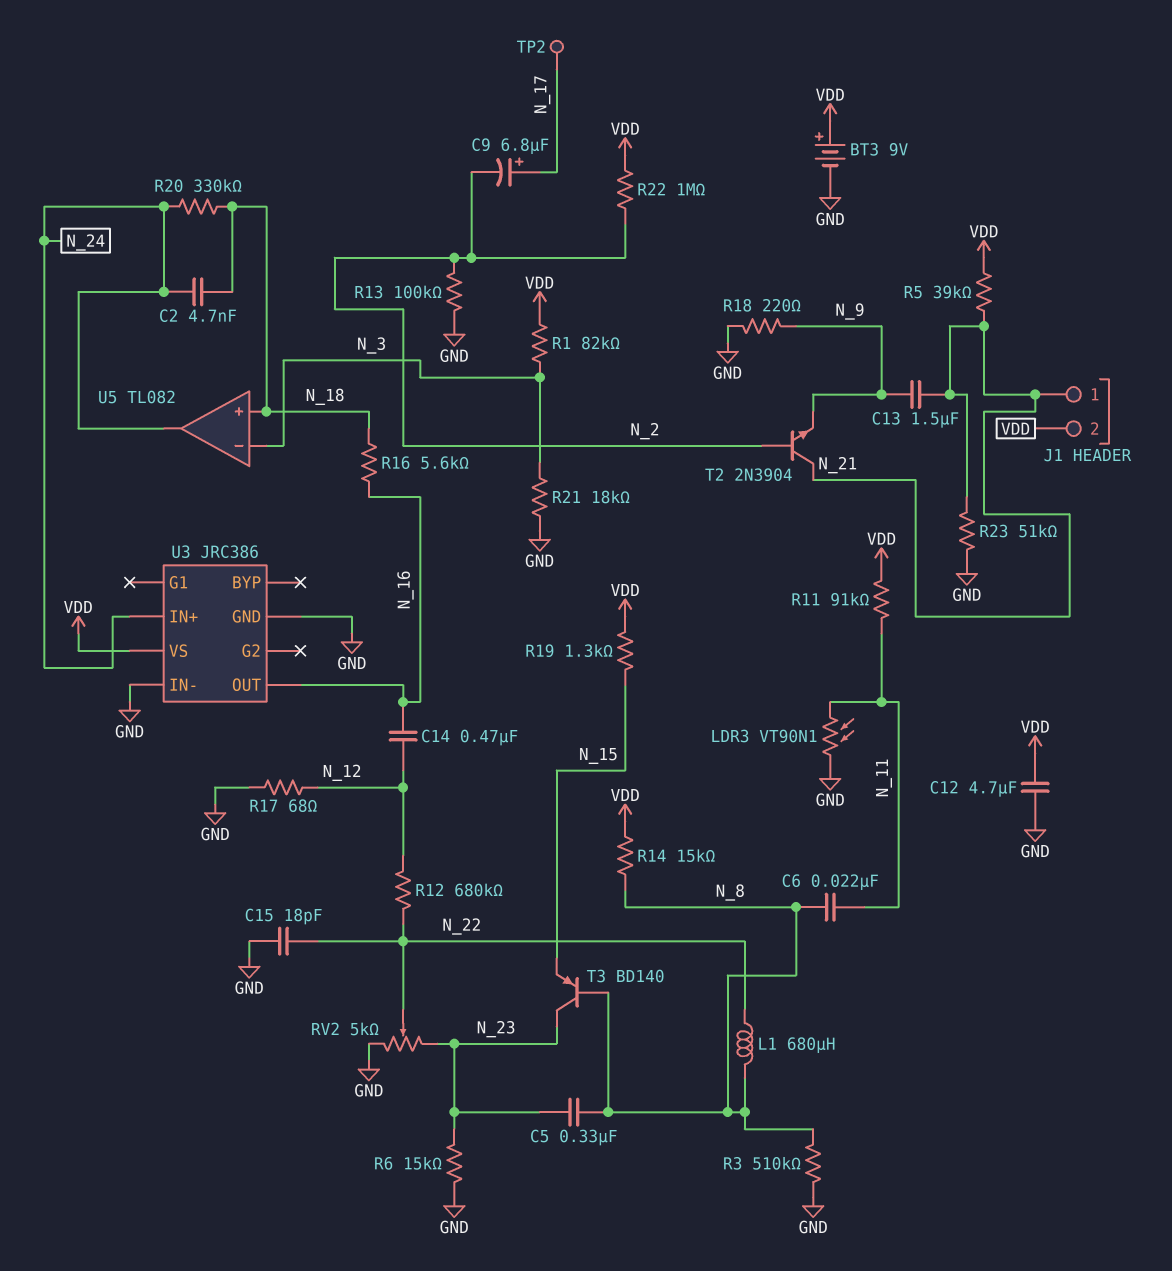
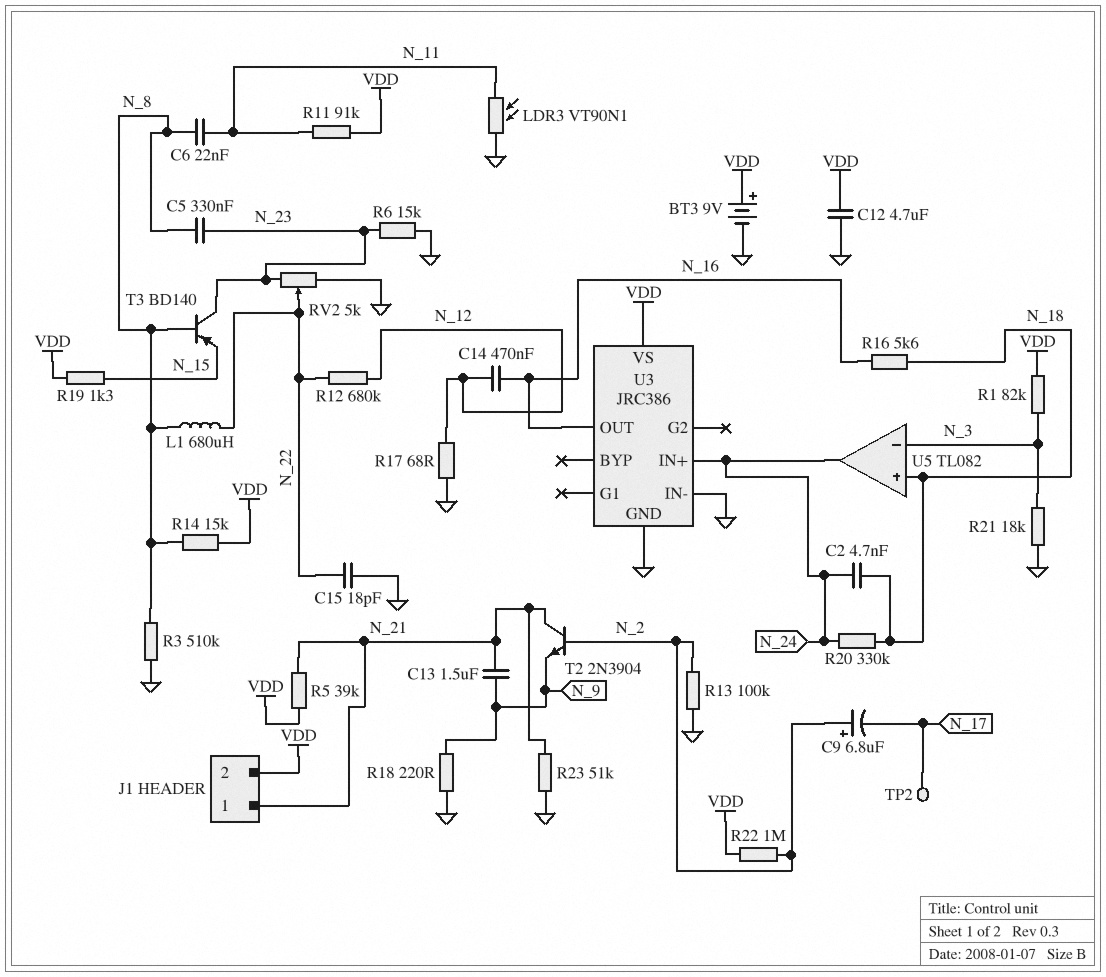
C9: 6.8uF (plus N_17, minus N_2) -> 6.8uF (plus N_2, minus N_17)

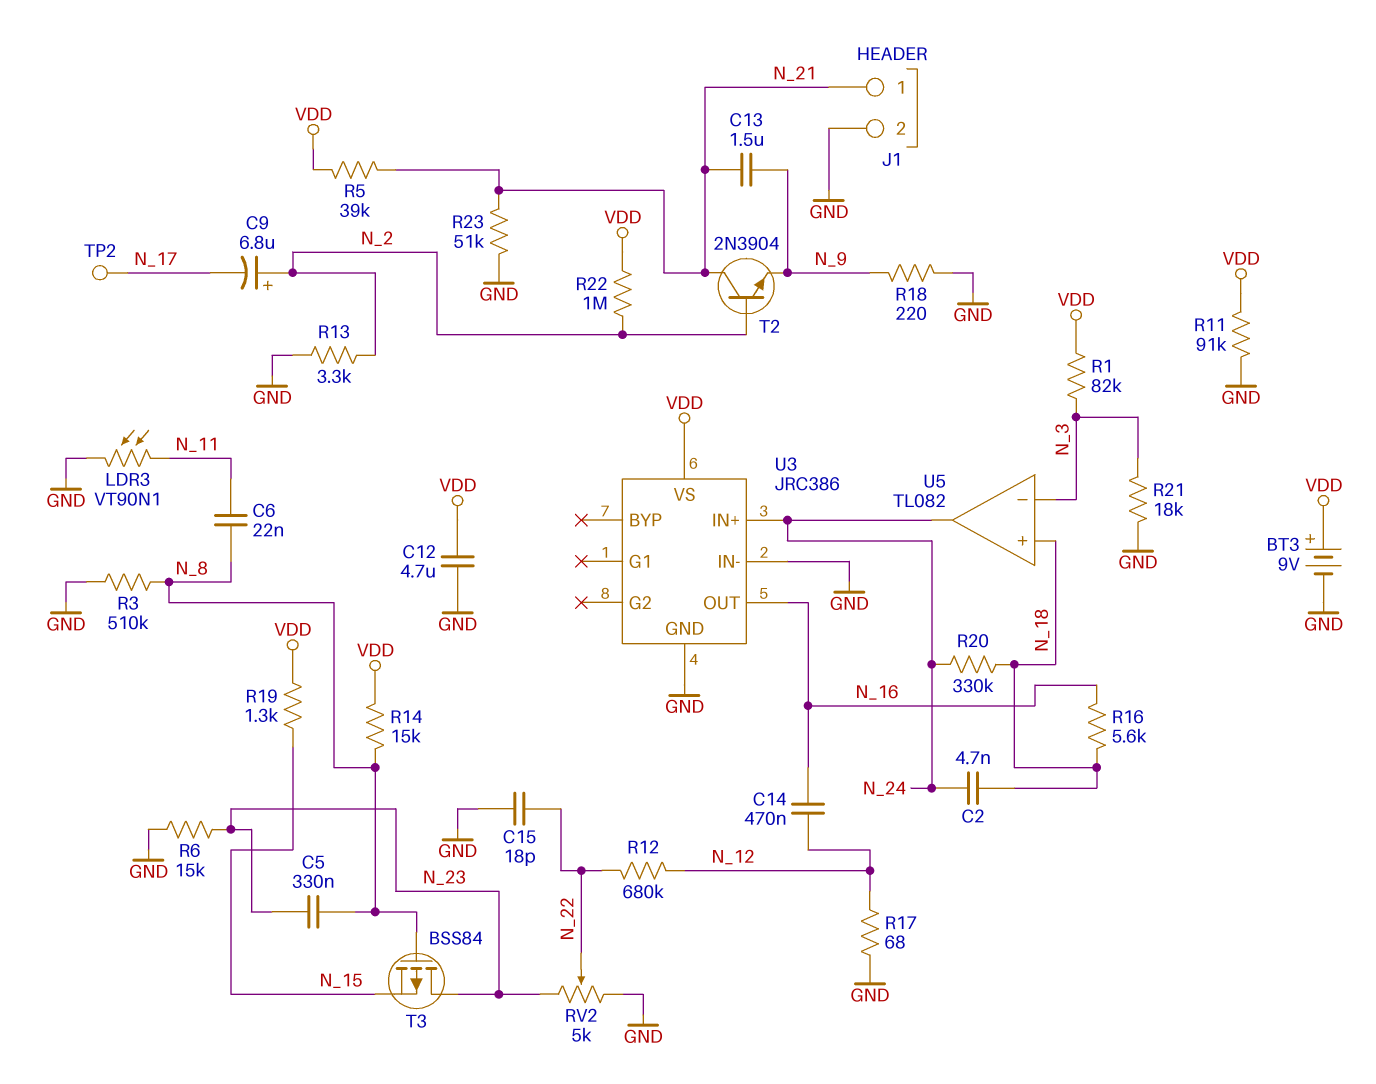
J1 pin 2: VDD -> GND
L1: 680uH (N_8, N_22) -> none
R11: 91k (N_11, VDD) -> 91k (GND, VDD)
R13: 100k (GND, N_2) -> 3.3k (GND, N_2)
T3: PNP BD140 (B N_8, C N_23, E N_15) -> PMOS BSS84 (G N_8, D N_23, S N_15)

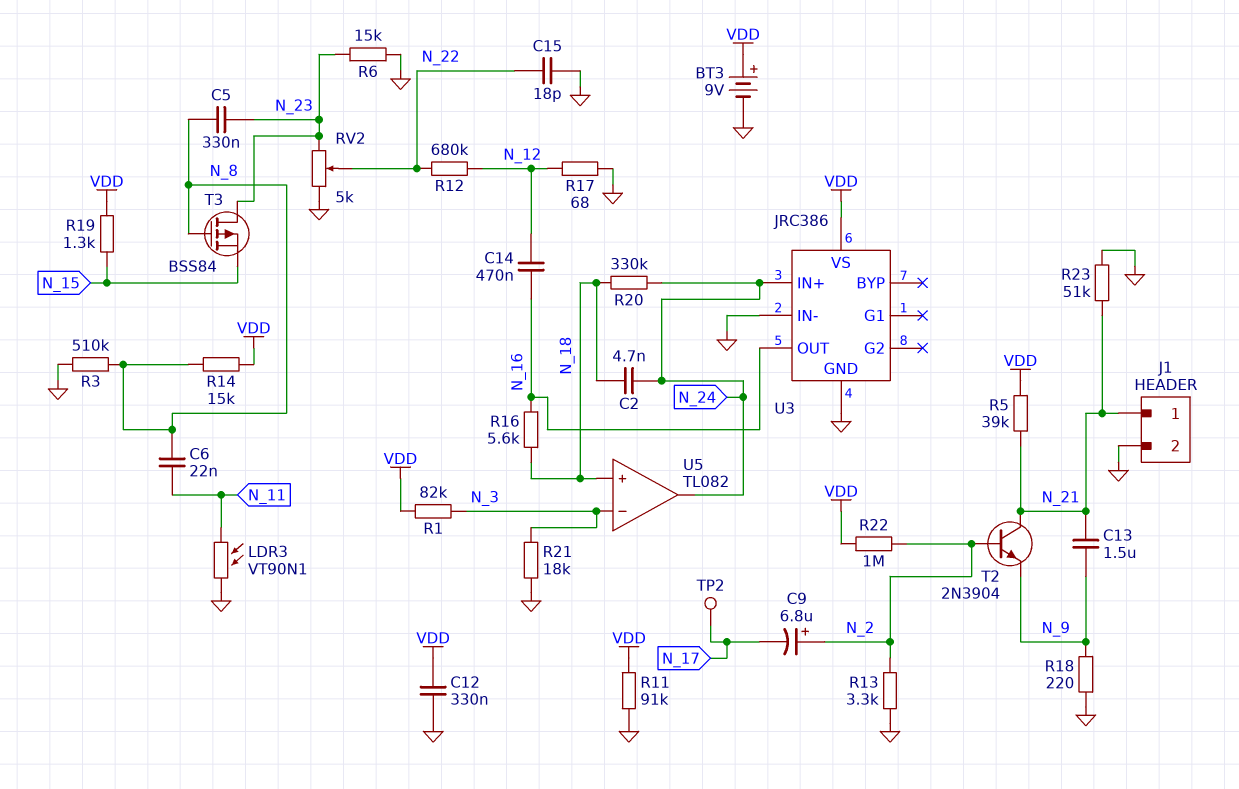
C12: 4.7uF (GND, VDD) -> 330nF (GND, VDD)

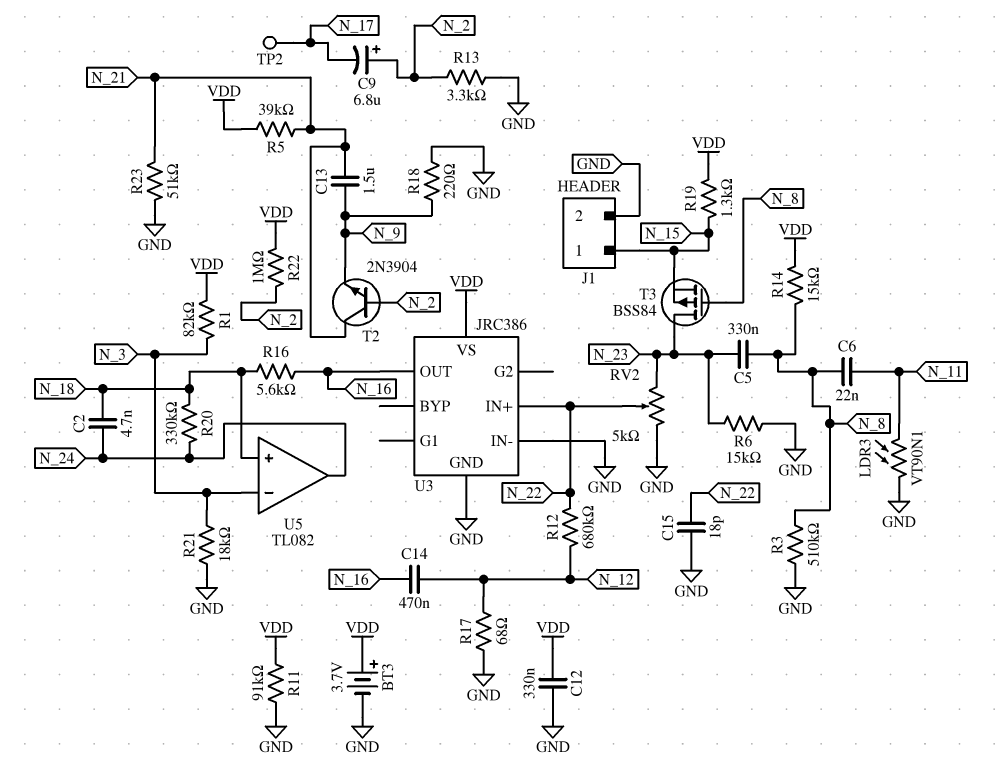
BT3: 9V (plus VDD, minus GND) -> 3.7V (plus VDD, minus GND)
J1 pin 1: N_21 -> N_15
U3 pin IN+: N_24 -> N_22

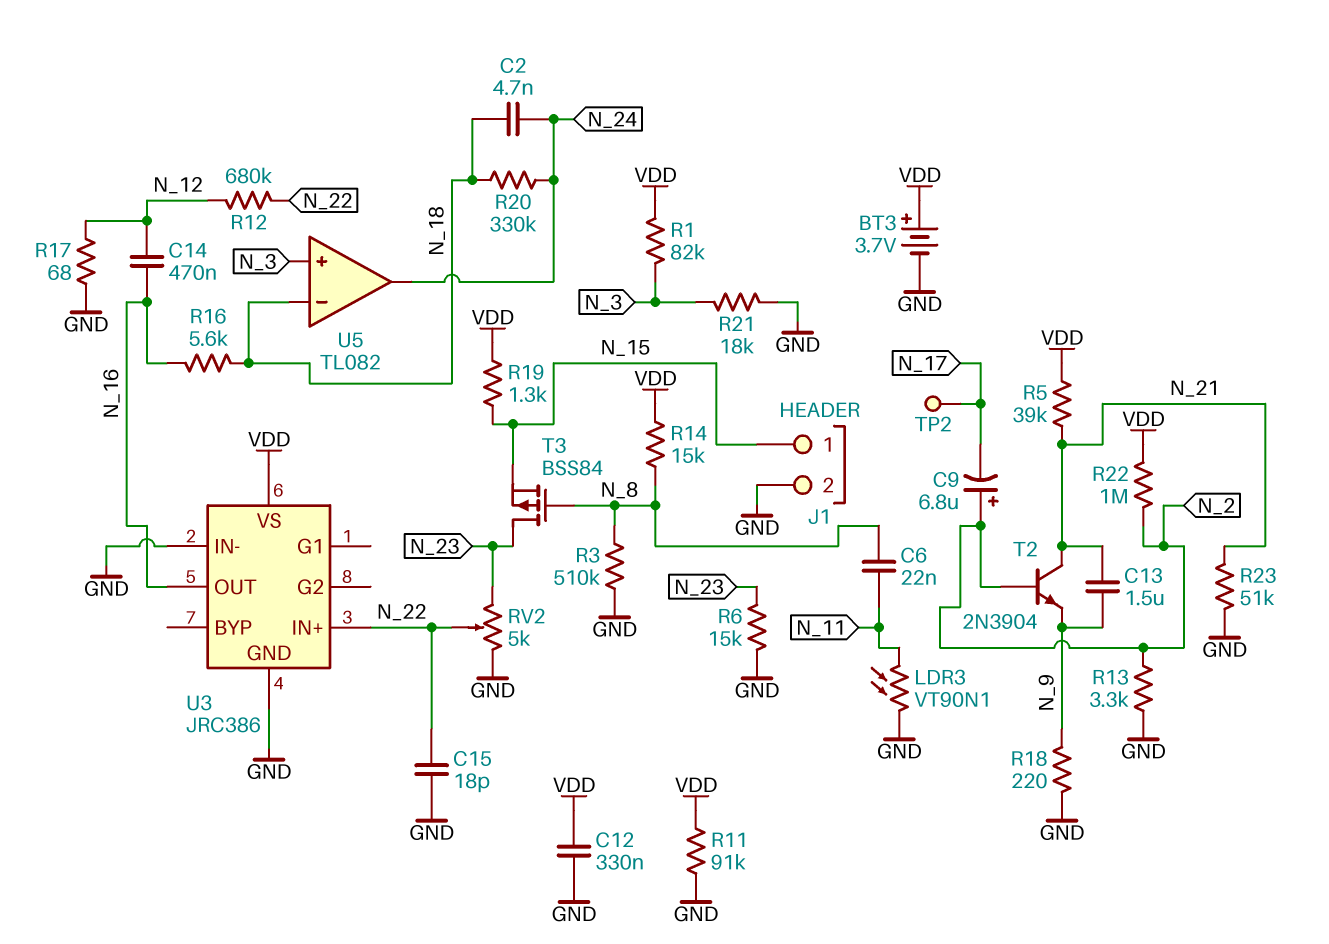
C5: 330nF (N_8, N_23) -> none
U5 pin in+: N_18 -> N_3
U5 pin in-: N_3 -> N_18

